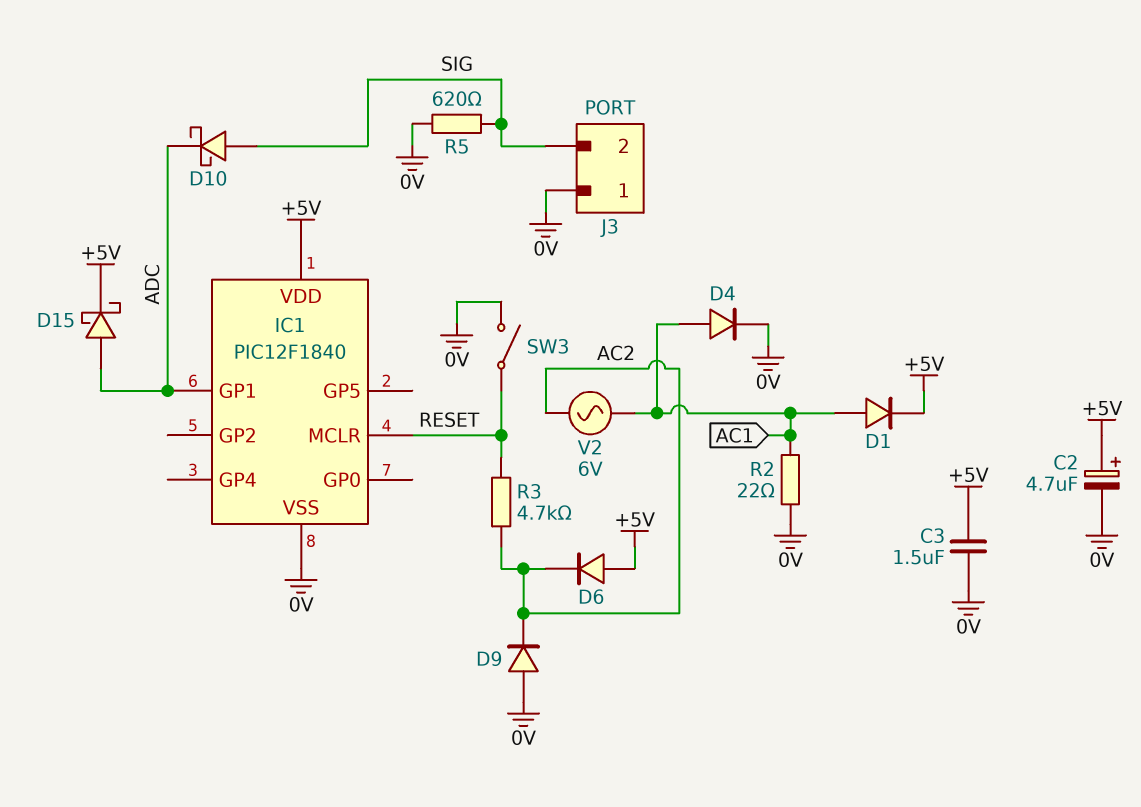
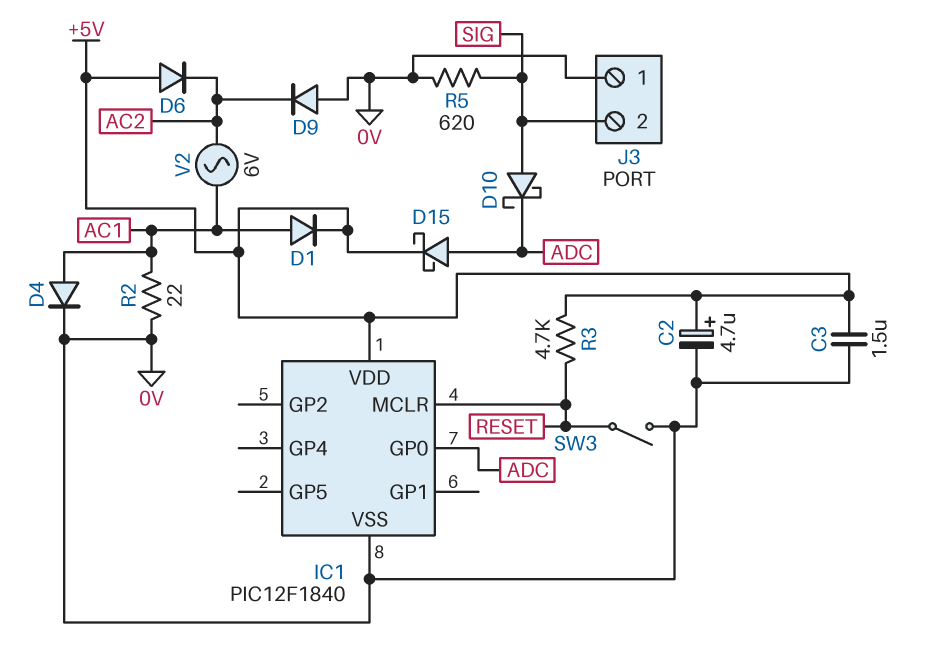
IC1 pin GP0: none -> ADC
IC1 pin GP1: ADC -> none
R3: 4.7k (AC2, RESET) -> 4.7k (+5V, RESET)

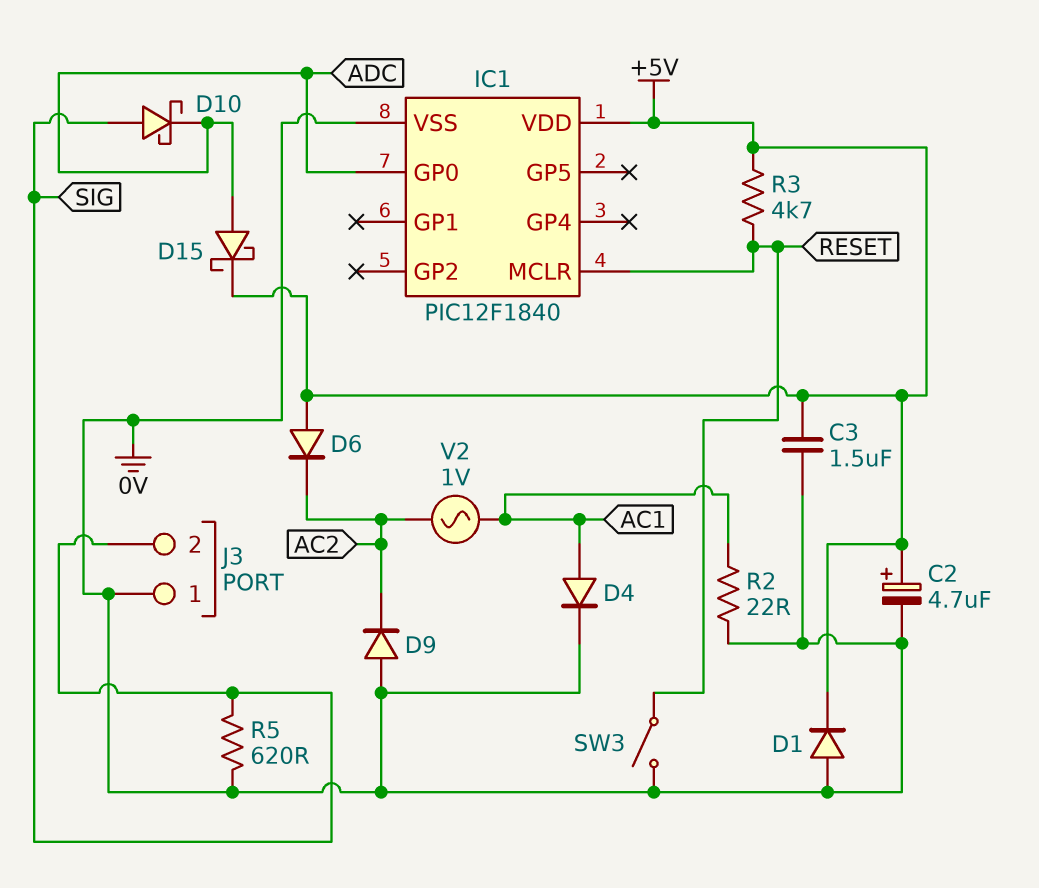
D1: diode (A AC1, K +5V) -> diode (A 0V, K +5V)
V2: AC 6V (AC1, AC2) -> AC 1V (AC1, AC2)

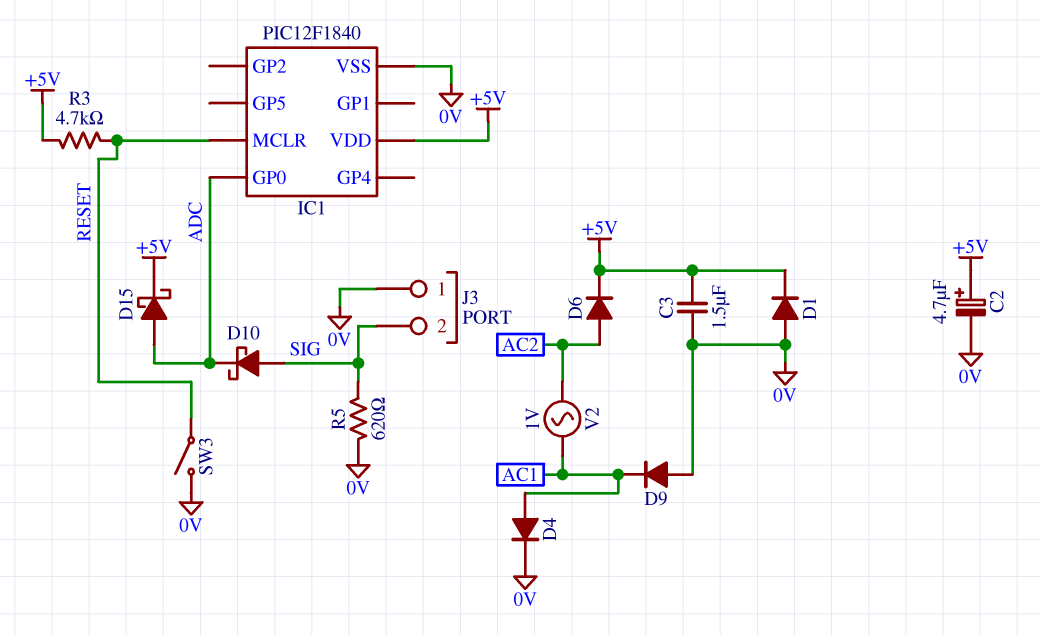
D6: diode (A +5V, K AC2) -> diode (A AC2, K +5V)
D9: diode (A 0V, K AC2) -> diode (A 0V, K AC1)
R2: 22 (0V, AC1) -> none

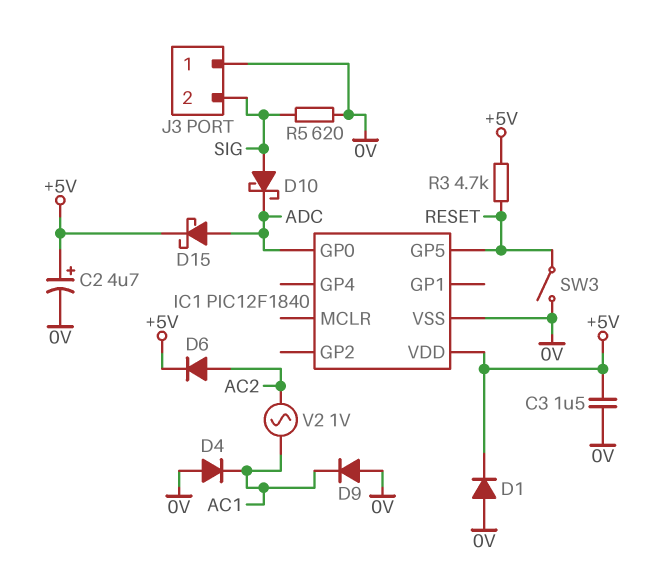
D4: diode (A AC1, K 0V) -> diode (A 0V, K AC1)
IC1 pin GP5: none -> RESET
IC1 pin MCLR: RESET -> none

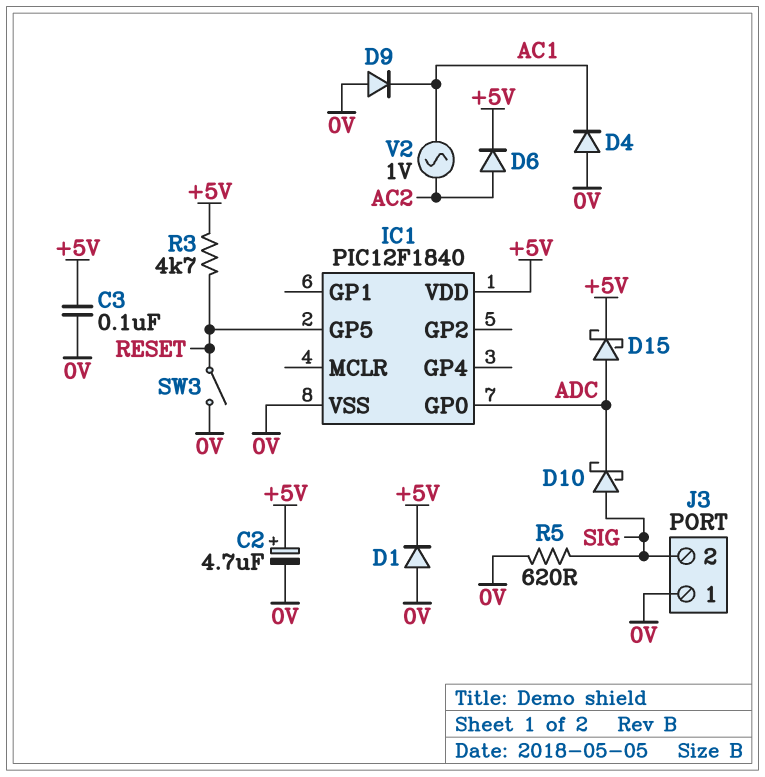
C3: 1.5uF (+5V, 0V) -> 100nF (+5V, 0V)

